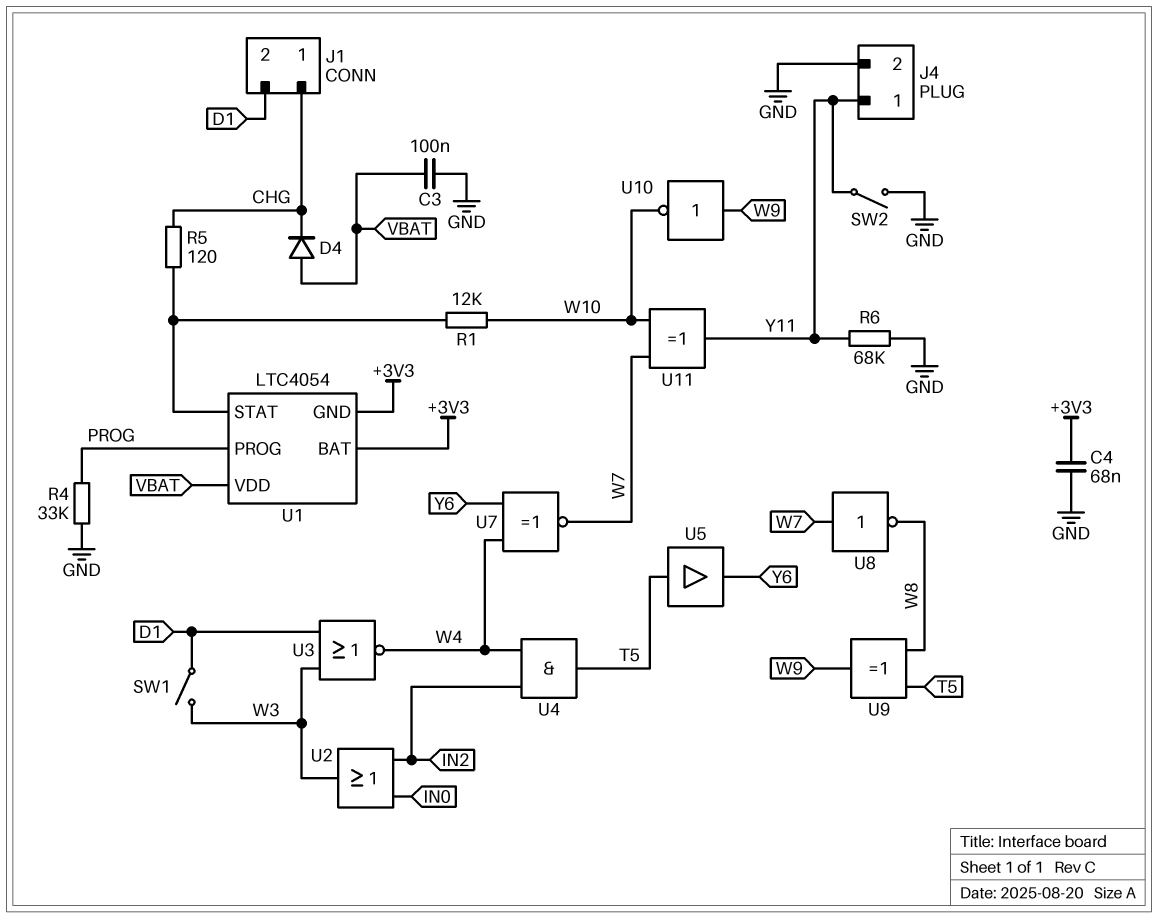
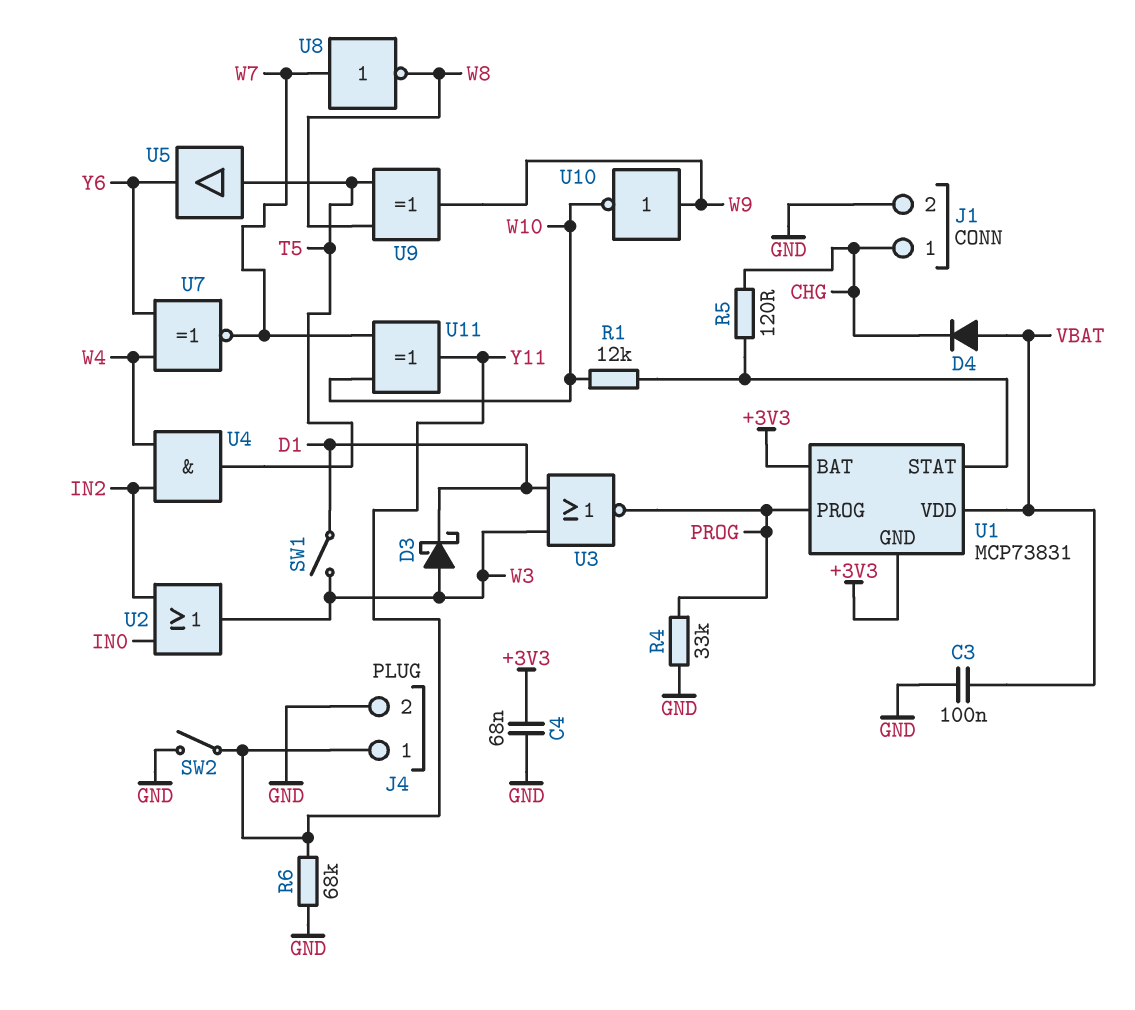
D3: none -> schottky (A W3, K D1)
J1 pin 2: D1 -> GND
U1: LTC4054 -> MCP73831
U3: NOR (in D1, in W3, out W4) -> NOR (in D1, in W3, out PROG)

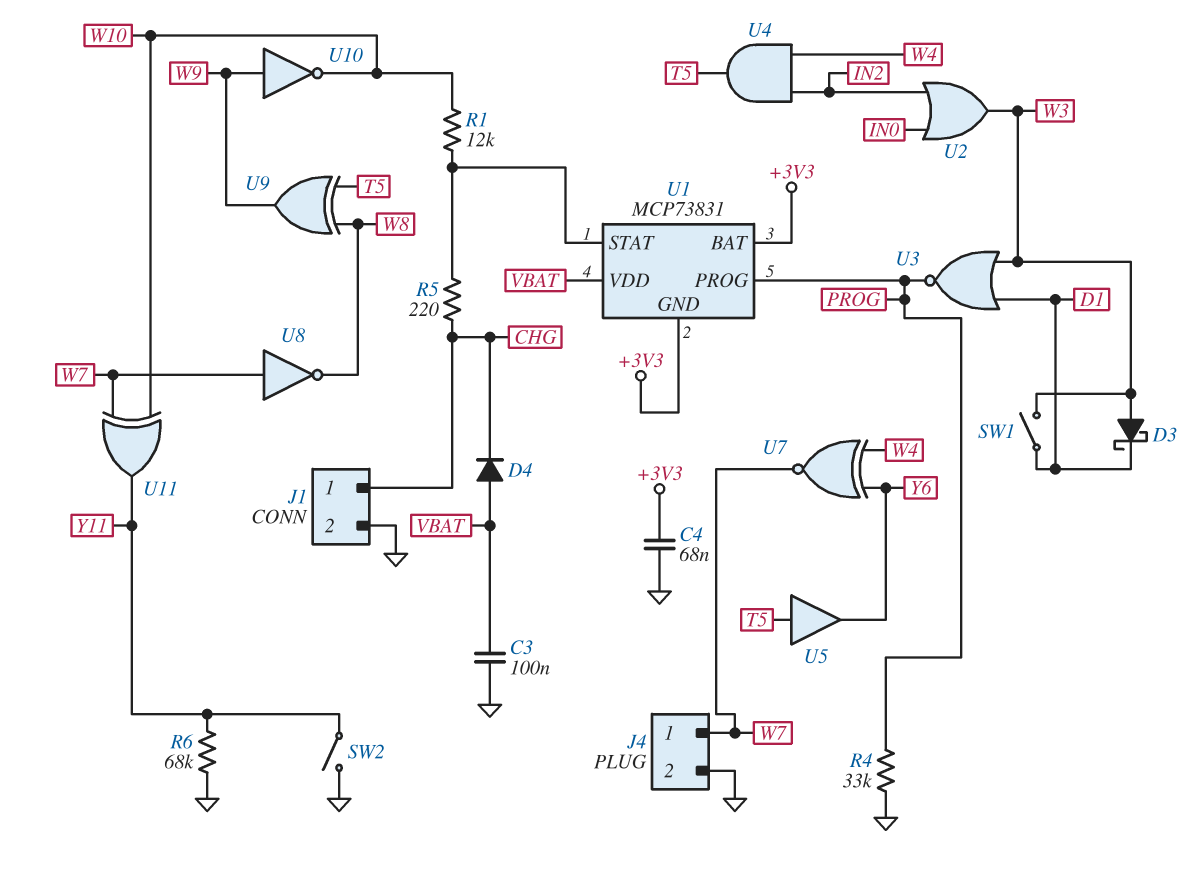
J4 pin 1: Y11 -> W7
R5: 120 (CHG, U1/STAT) -> 220 (CHG, U1/STAT)

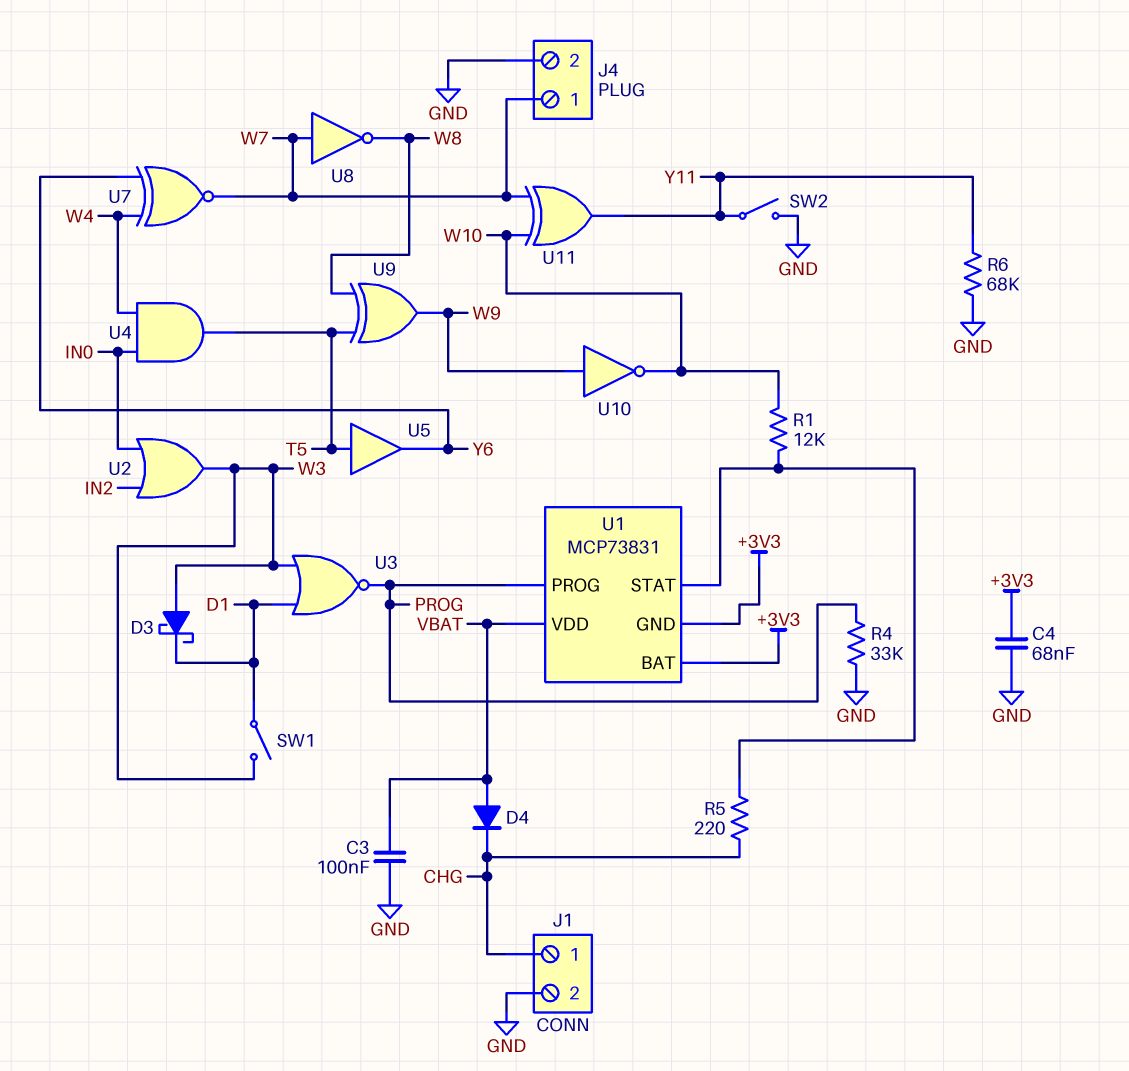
U4: AND (in IN2, in W4, out T5) -> AND (in IN0, in W4, out T5)

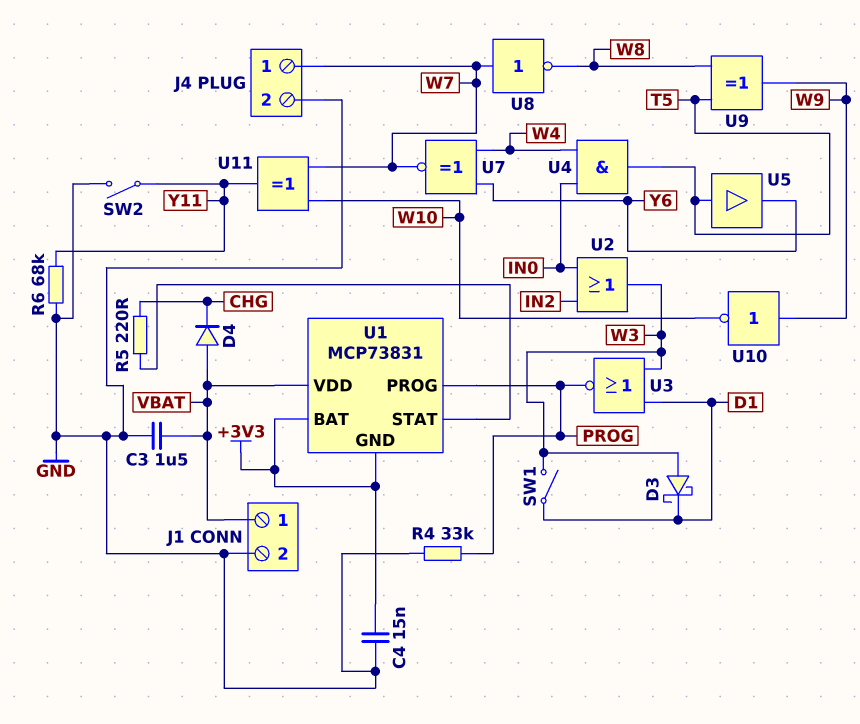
C3: 100nF (GND, VBAT) -> 1.5uF (GND, VBAT)
C4: 68nF (+3V3, GND) -> 15nF (+3V3, GND)
J1 pin 1: CHG -> VBAT
R1: 12k (U1/STAT, W10) -> none

